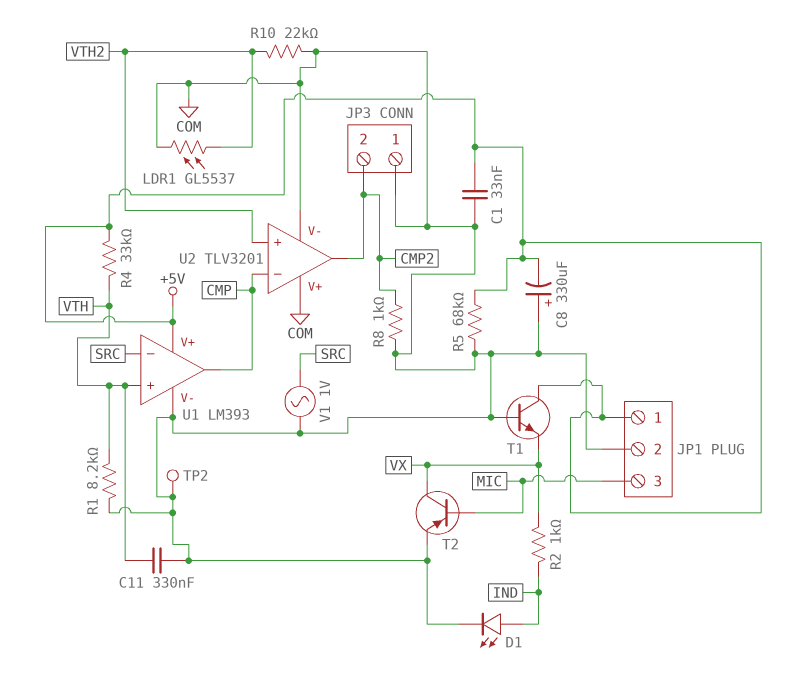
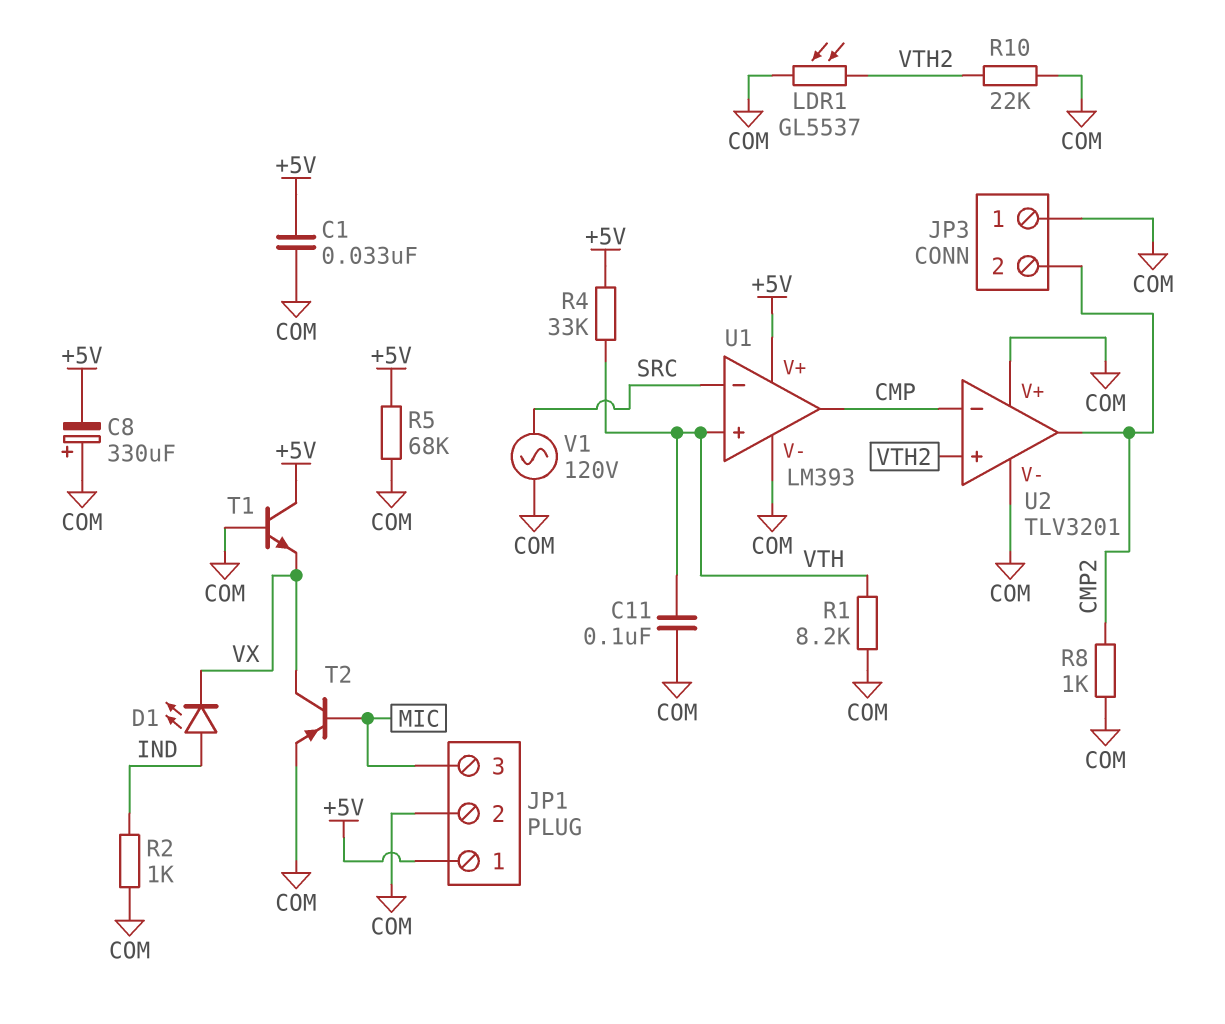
C11: 330nF (COM, VTH) -> 100nF (COM, VTH)
D1: LED (A IND, K COM) -> LED (A IND, K VX)
R2: 1k (IND, VX) -> 1k (COM, IND)
TP2: test point (COM) -> none
V1: AC 1V (COM, SRC) -> AC 120V (COM, SRC)

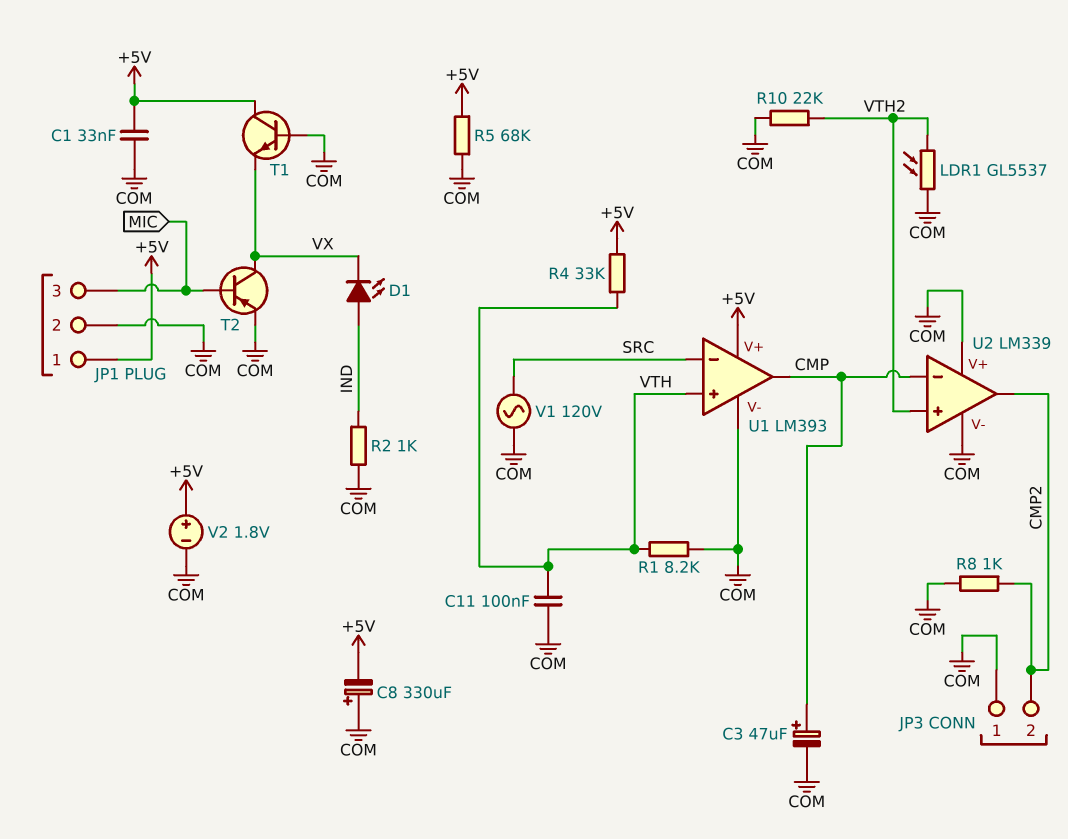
C3: none -> 47uF (plus CMP, minus COM)
U2: TLV3201 -> LM339
V2: none -> 1.8V (plus +5V, minus COM)

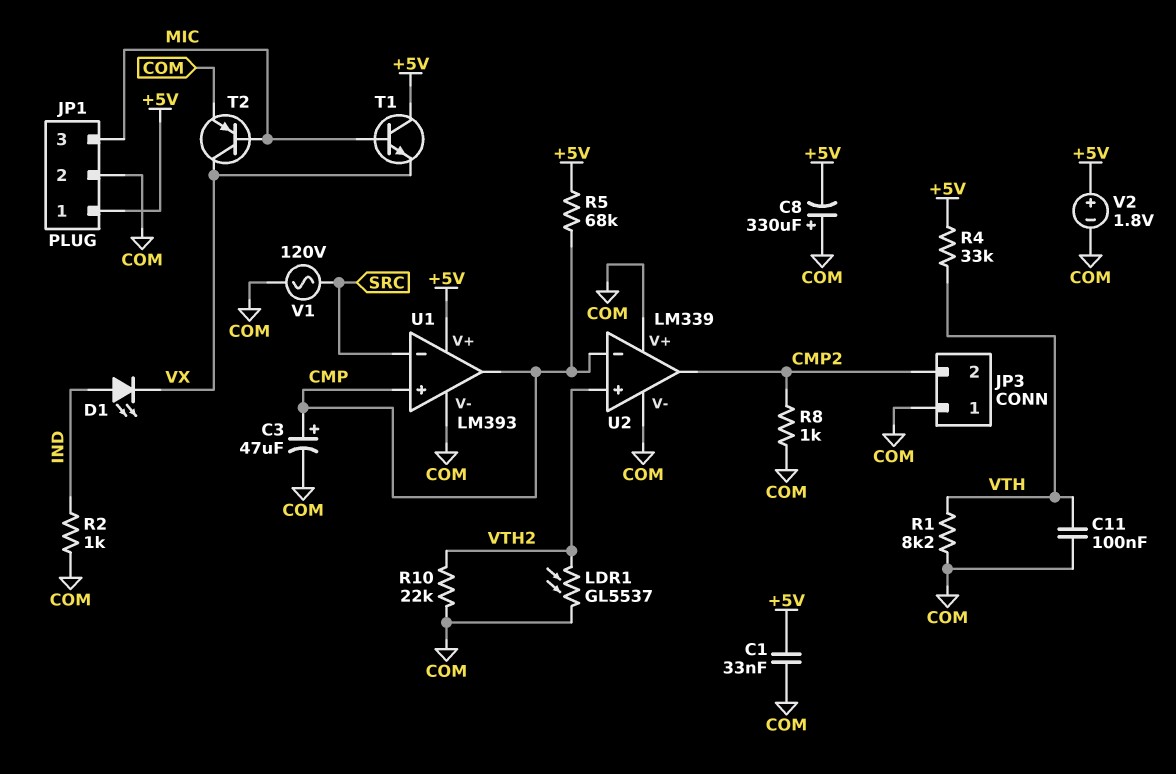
R5: 68k (+5V, COM) -> 68k (+5V, CMP)
T1: NPN (B COM, C +5V, E VX) -> NPN (B MIC, C +5V, E VX)
U1 pin in+: VTH -> CMP

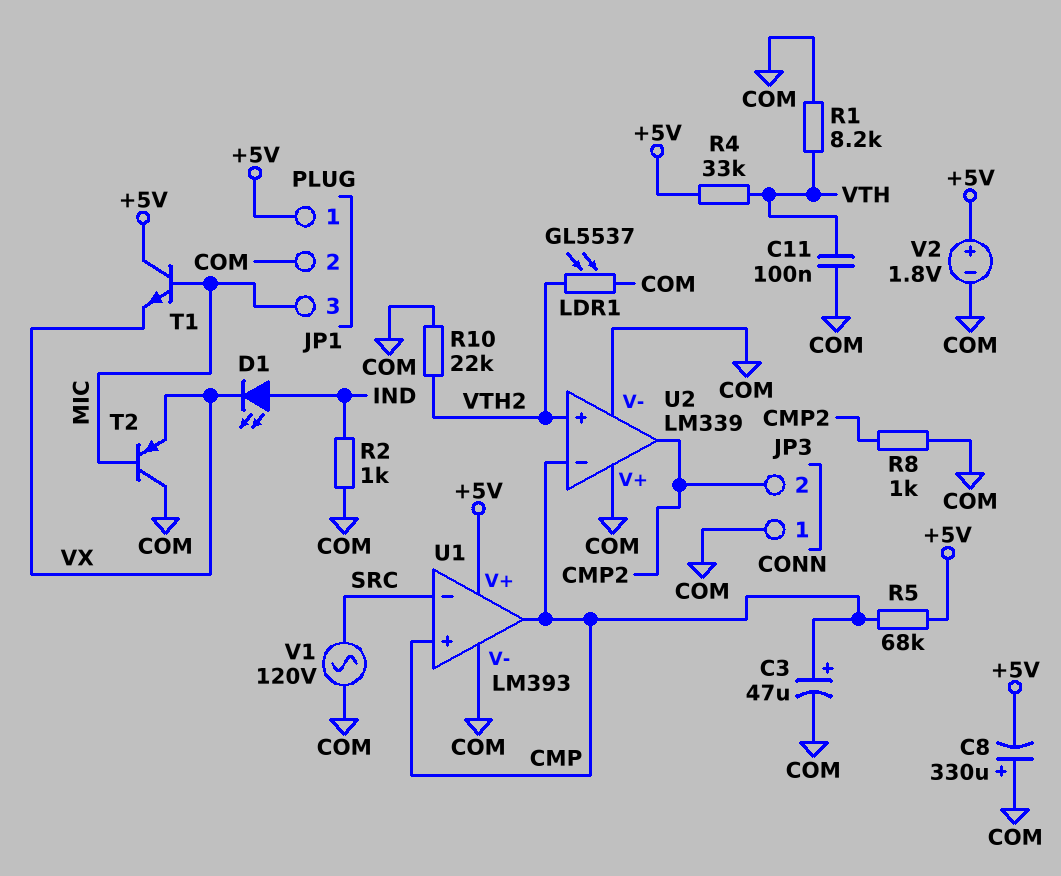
C1: 33nF (+5V, COM) -> none
T2: PNP (B MIC, C VX, E COM) -> PNP (B MIC, C COM, E VX)

